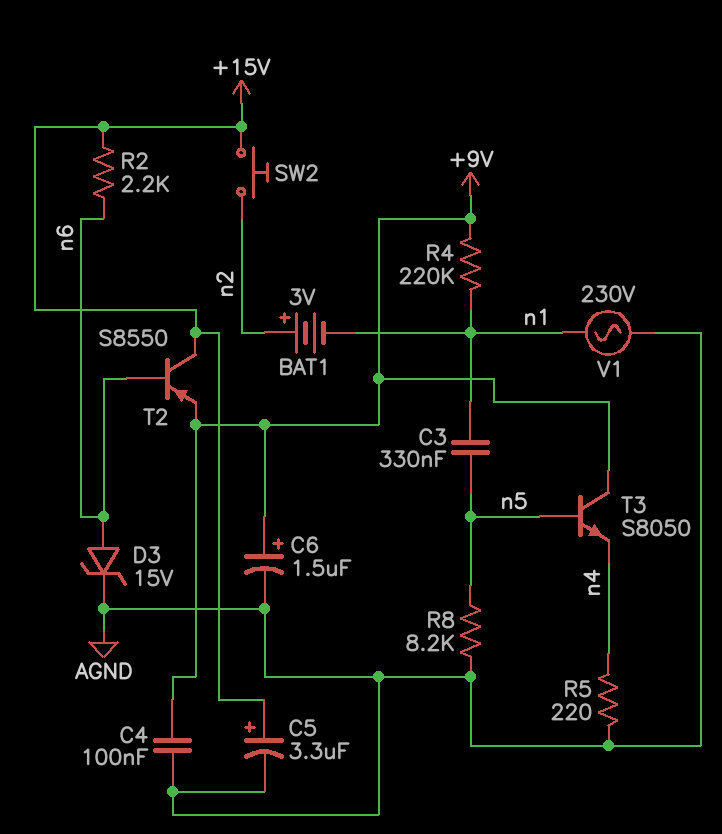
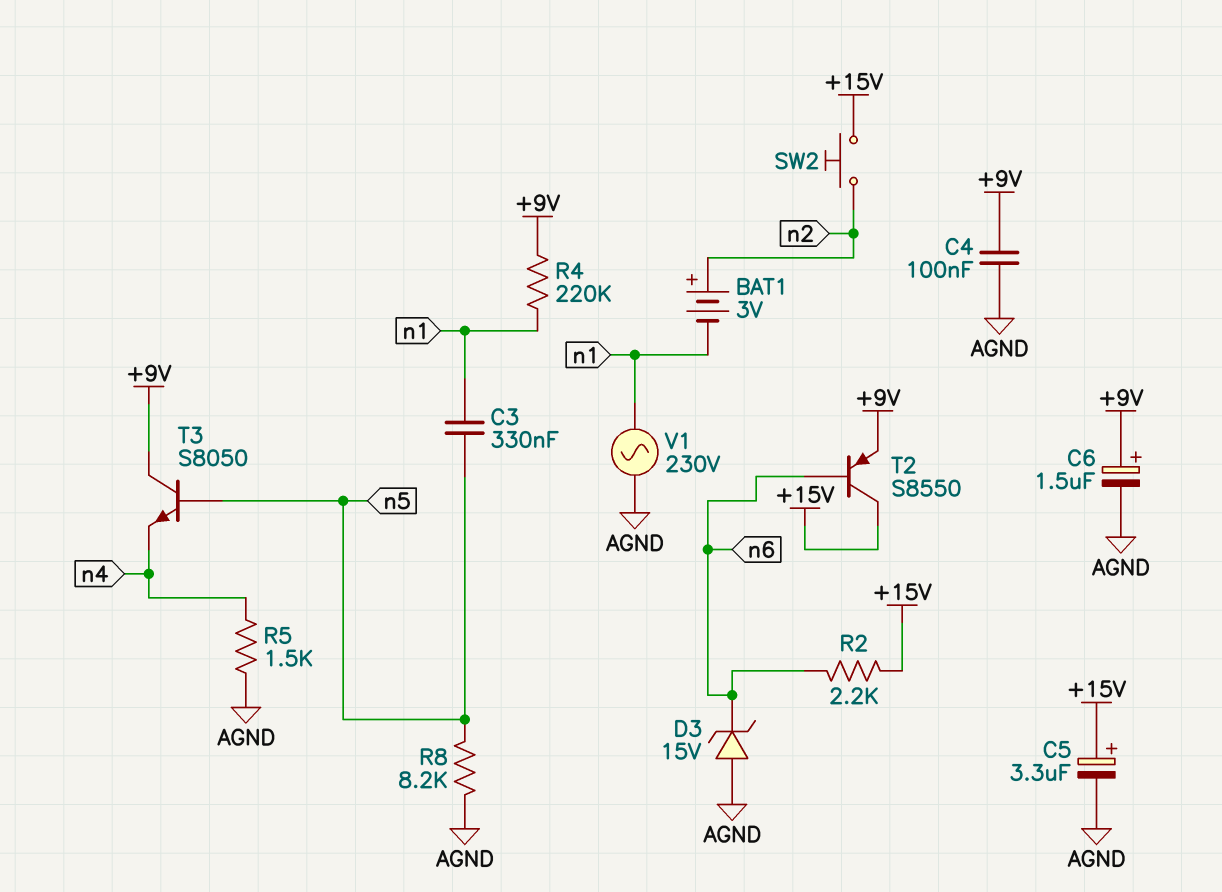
D3: zener 15V (A n6, K AGND) -> zener 15V (A AGND, K n6)
R5: 220 (AGND, n4) -> 1.5k (AGND, n4)

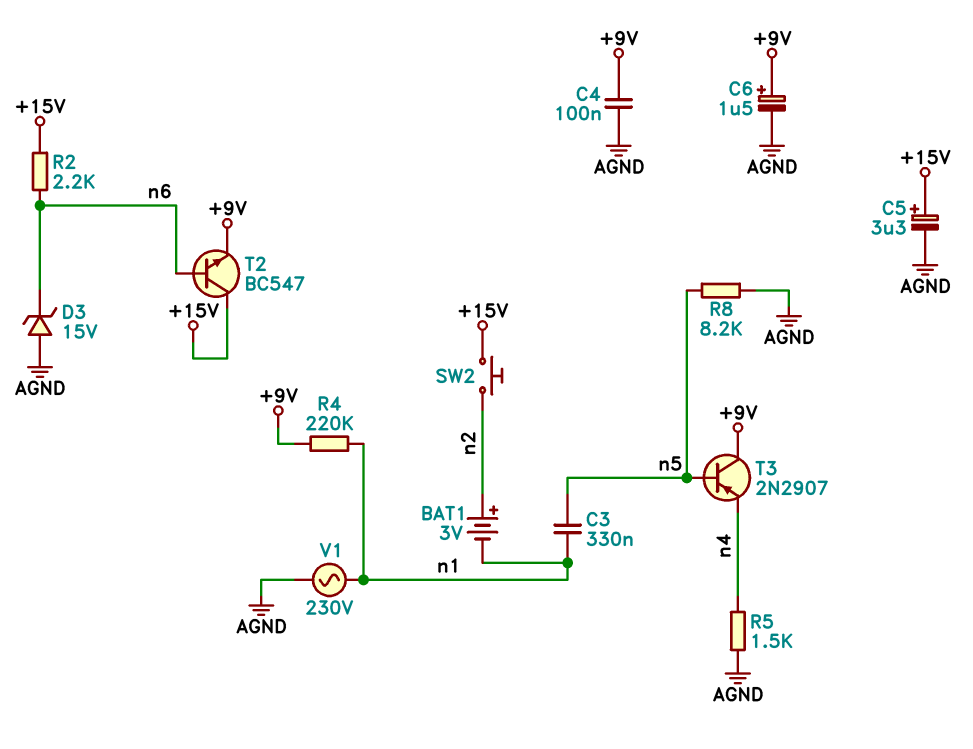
T2: PNP S8550 (B n6, C +15V, E +9V) -> NPN BC547 (B n6, C +15V, E +9V)
T3: NPN S8050 (B n5, C +9V, E n4) -> PNP 2N2907 (B n5, C +9V, E n4)

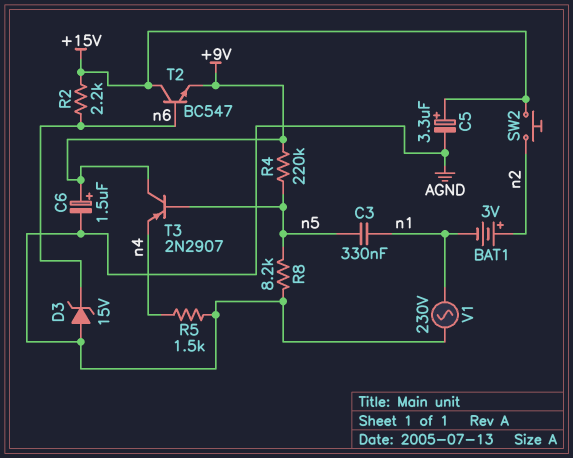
C4: 100nF (+9V, AGND) -> none
R4: 220k (+9V, n1) -> 220k (+9V, n5)

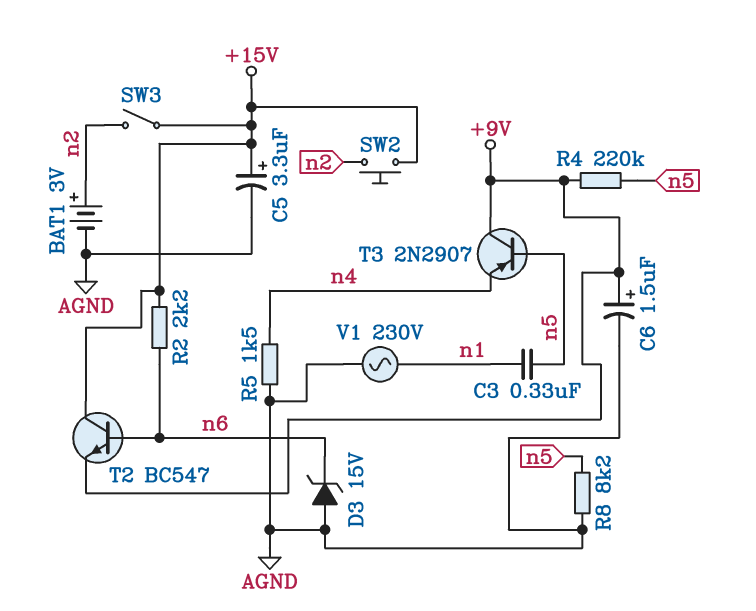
BAT1: 3V (plus n2, minus n1) -> 3V (plus n2, minus AGND)
SW3: none -> switch (+15V, n2)

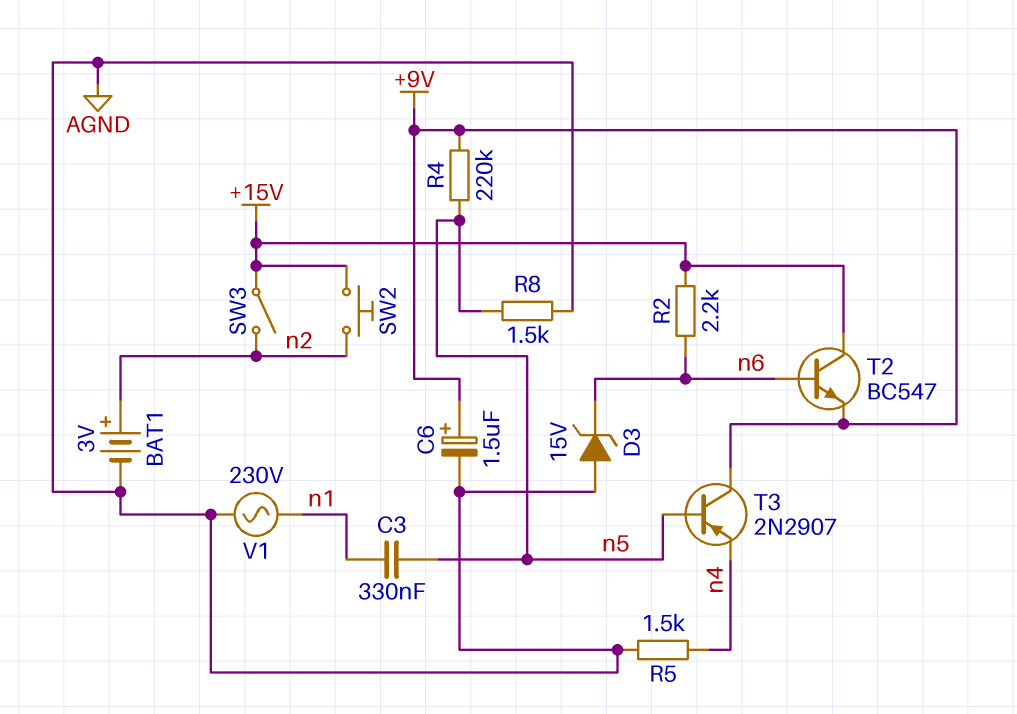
C5: 3.3uF (plus +15V, minus AGND) -> none
R8: 8.2k (AGND, n5) -> 1.5k (AGND, n5)

